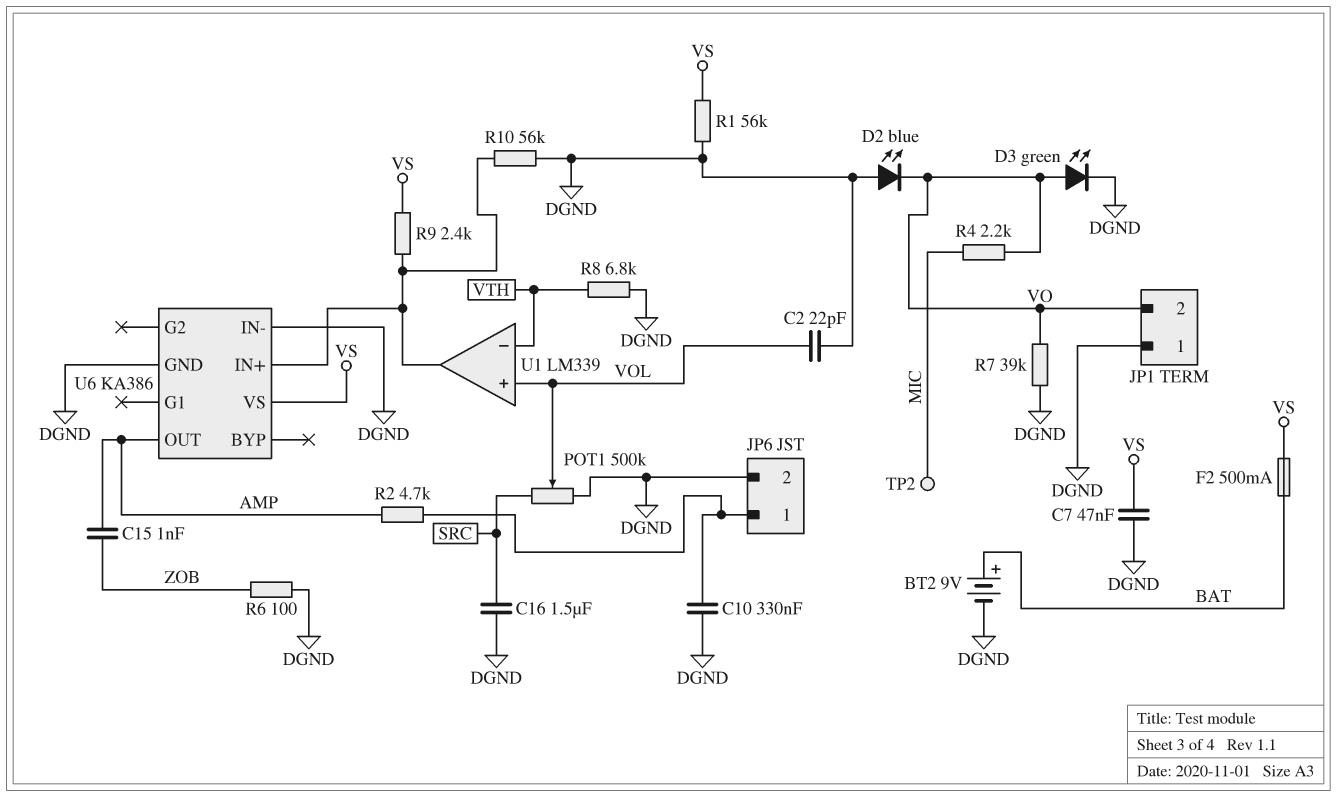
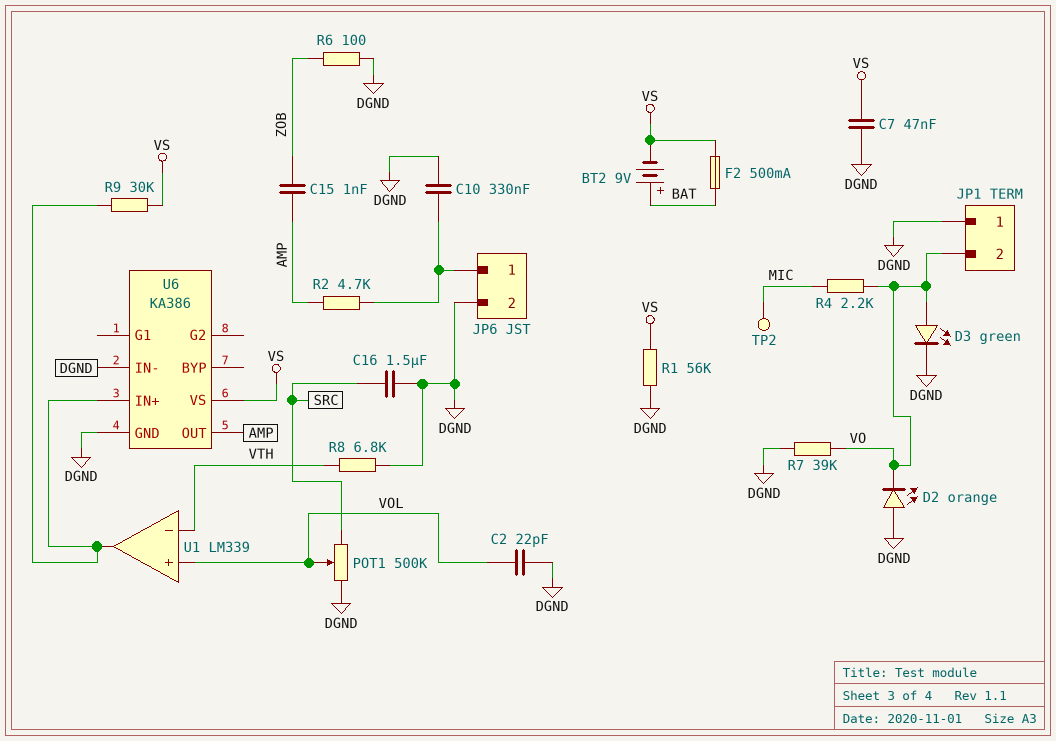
BT2: 9V (plus BAT, minus DGND) -> 9V (plus BAT, minus VS)
D2: LED blue (A DGND, K VO) -> LED orange (A DGND, K VO)
R9: 2.4k (U1/out, VS) -> 30k (U1/out, VS)
R10: 56k (DGND, U1/out) -> none

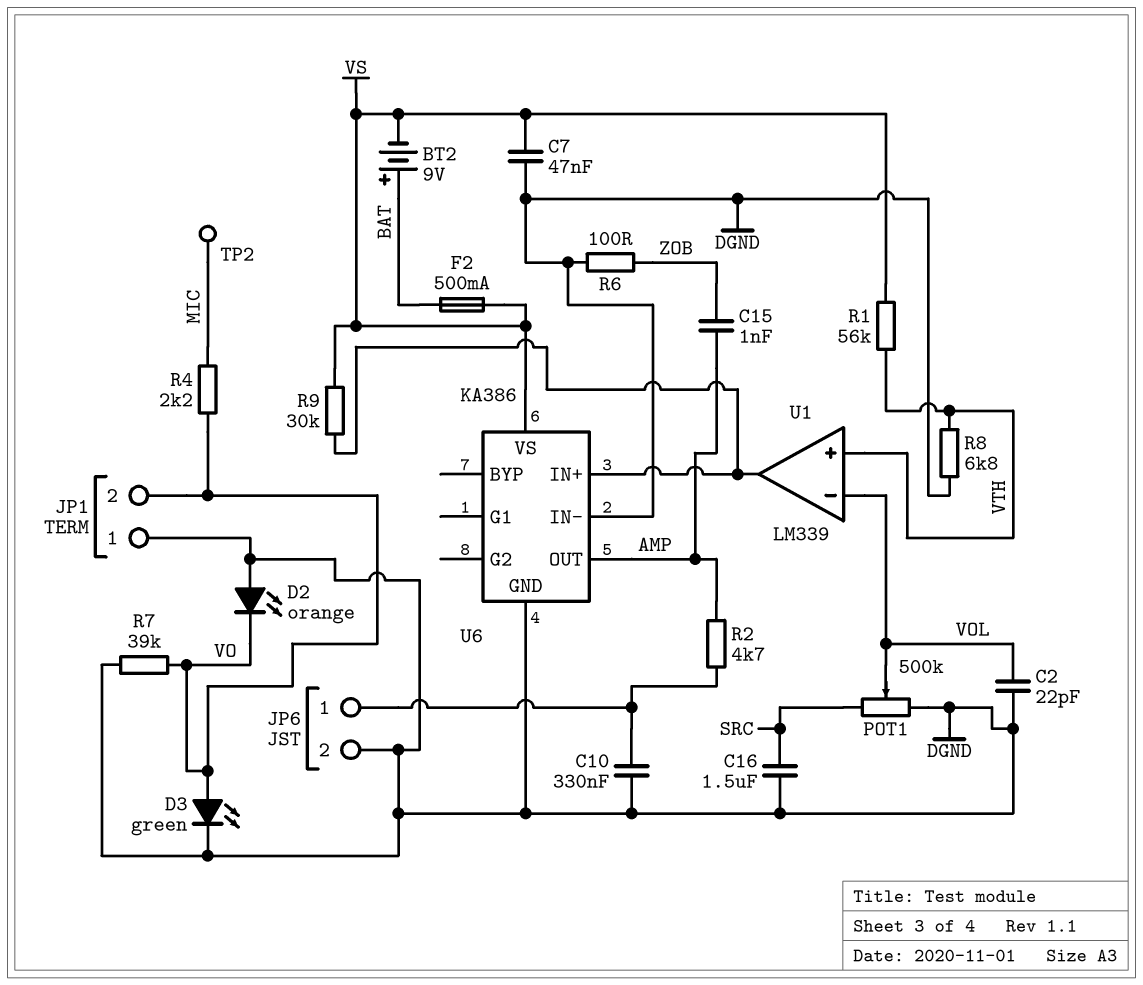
R1: 56k (DGND, VS) -> 56k (VS, VTH)
U1 pin in+: VOL -> VTH
U1 pin in-: VTH -> VOL

